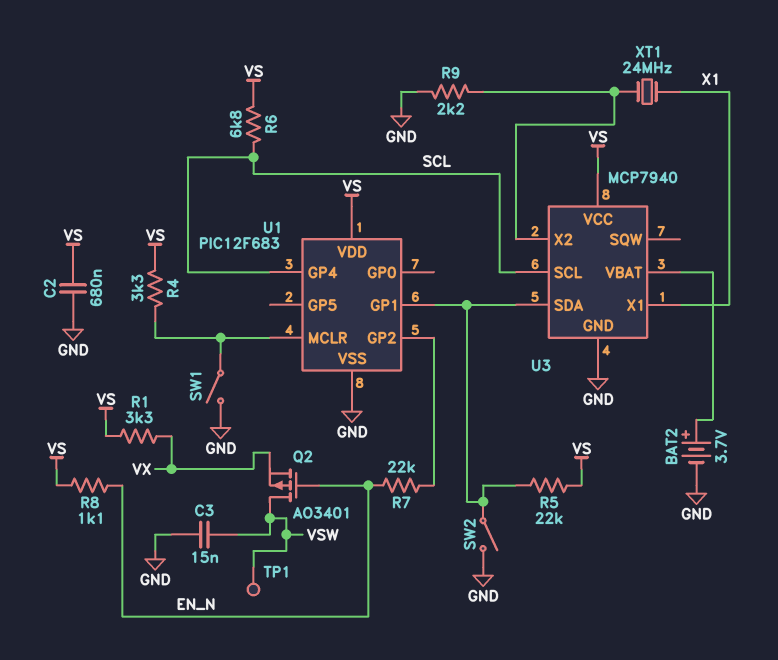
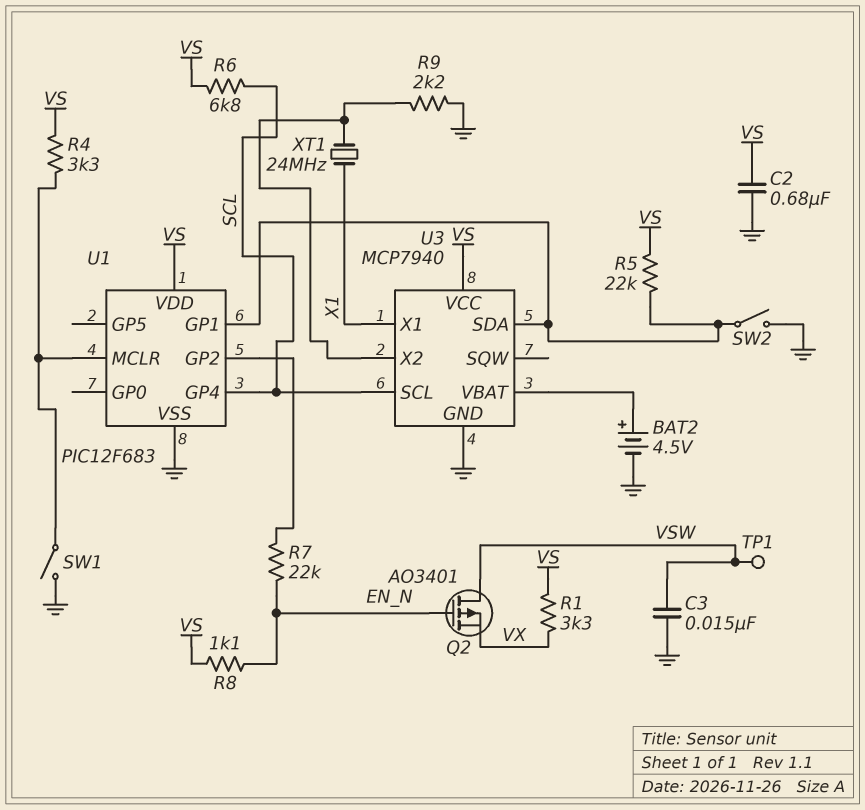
BAT2: 3.7V (plus U3/VBAT, minus GND) -> 4.5V (plus U3/VBAT, minus GND)

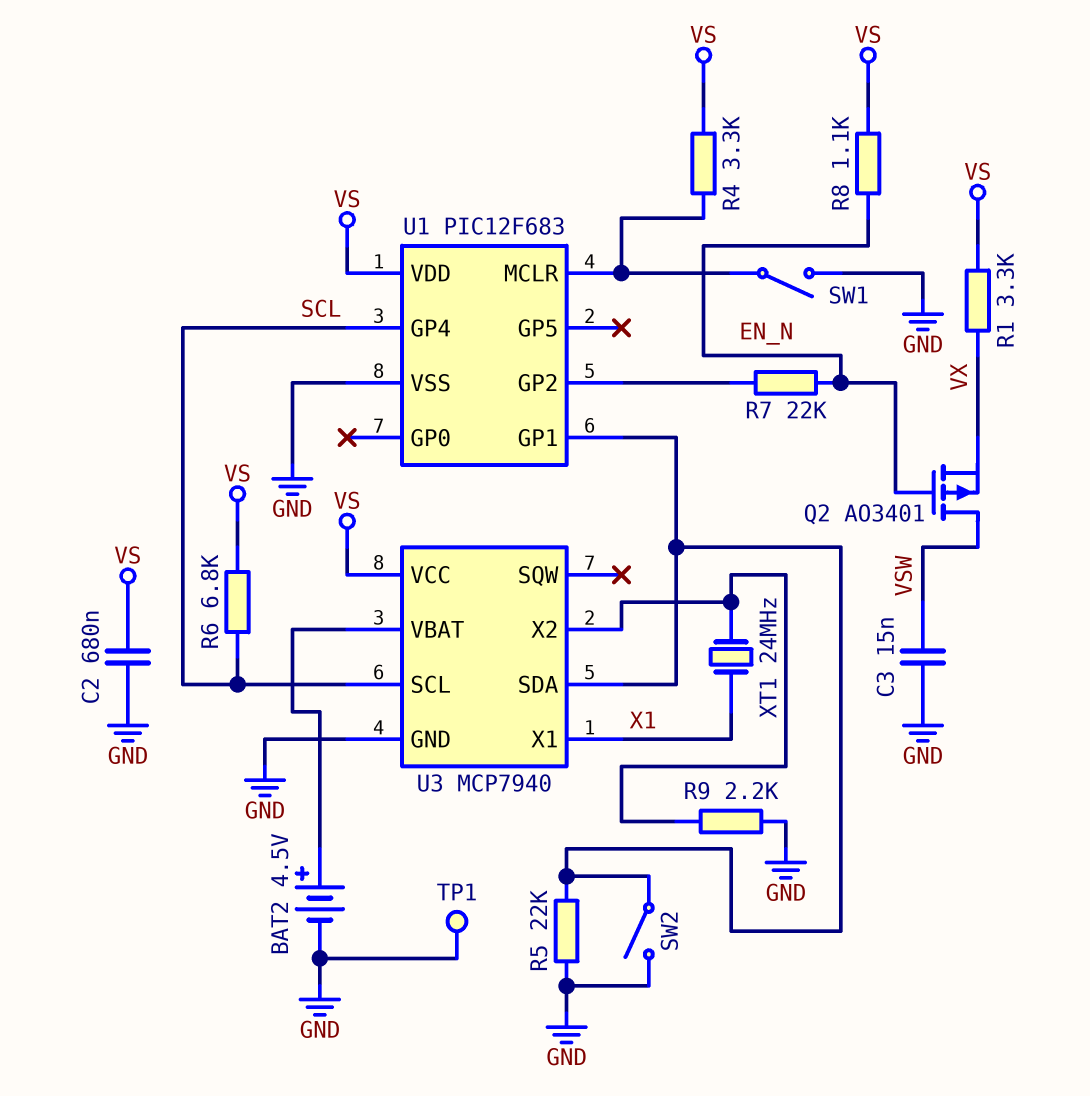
R5: 22k (U1/GP1, VS) -> 22k (GND, U1/GP1)
TP1: test point (VSW) -> test point (GND)

